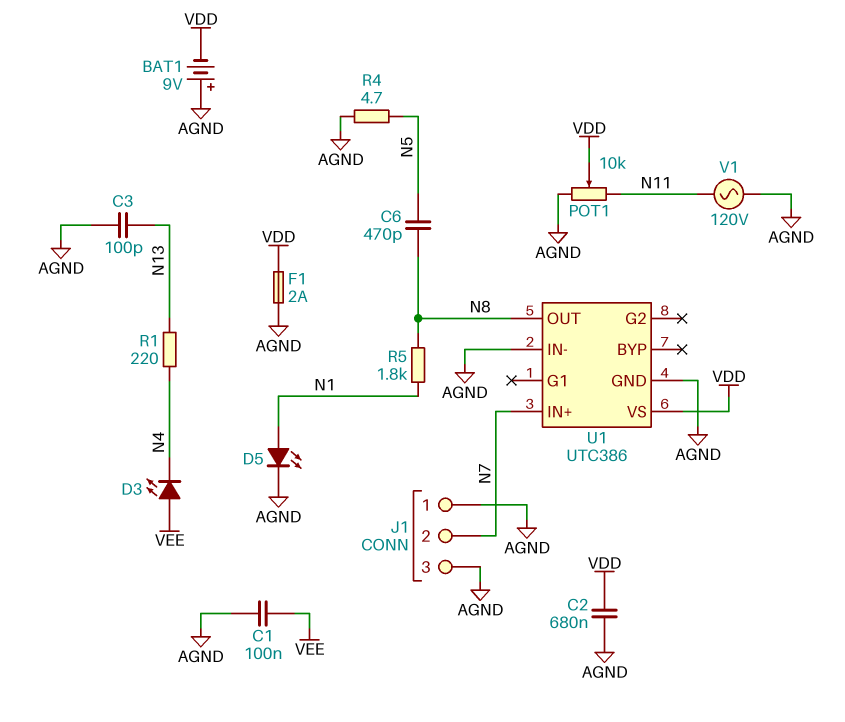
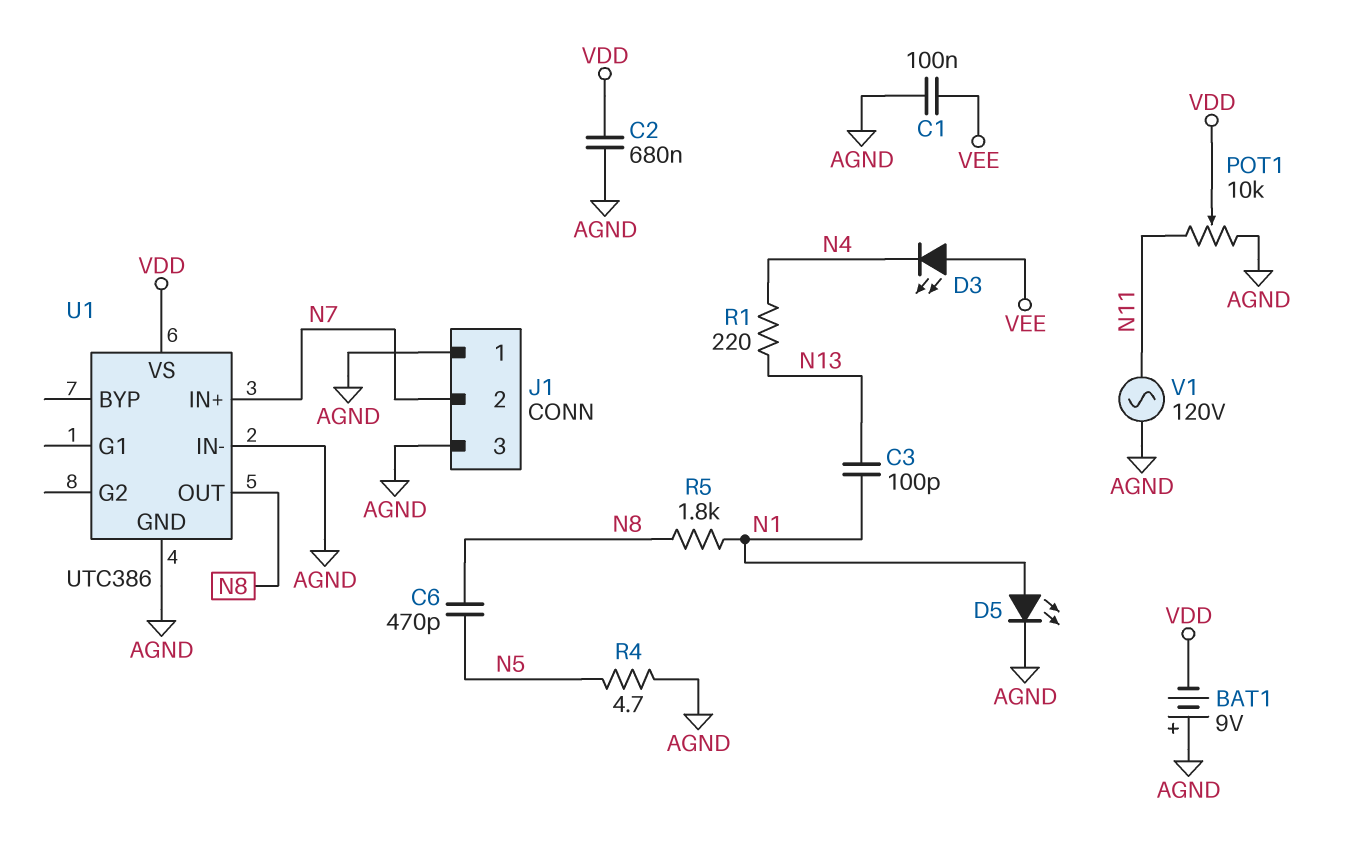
C3: 100pF (AGND, N13) -> 100pF (N1, N13)
F1: 2A (AGND, VDD) -> none

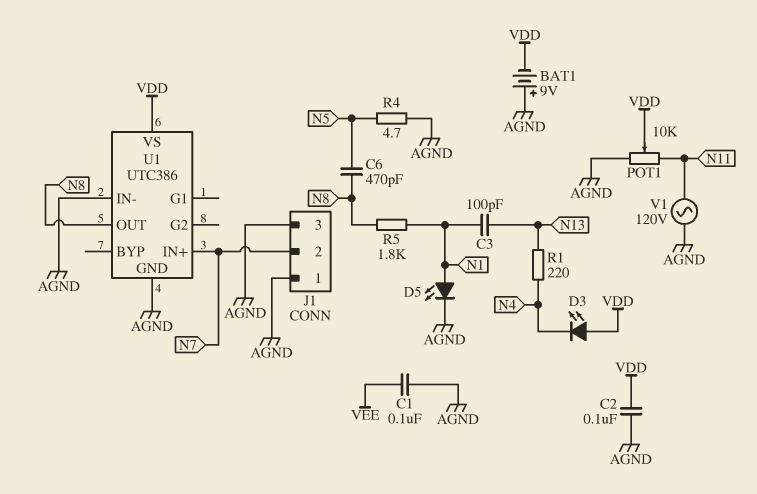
C2: 680nF (AGND, VDD) -> 100nF (AGND, VDD)
D3: LED (A VEE, K N4) -> LED (A VDD, K N4)

